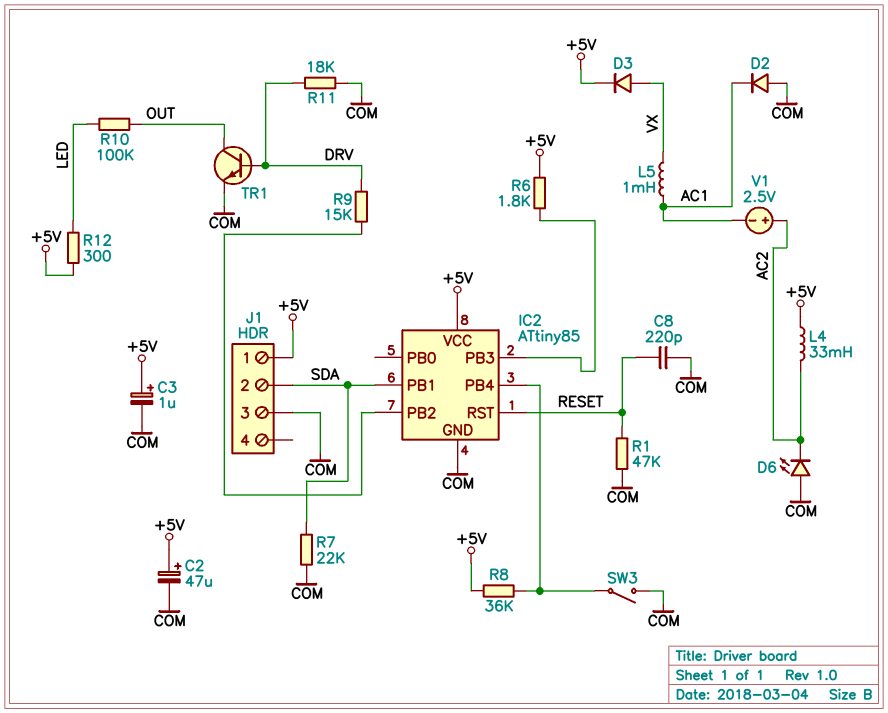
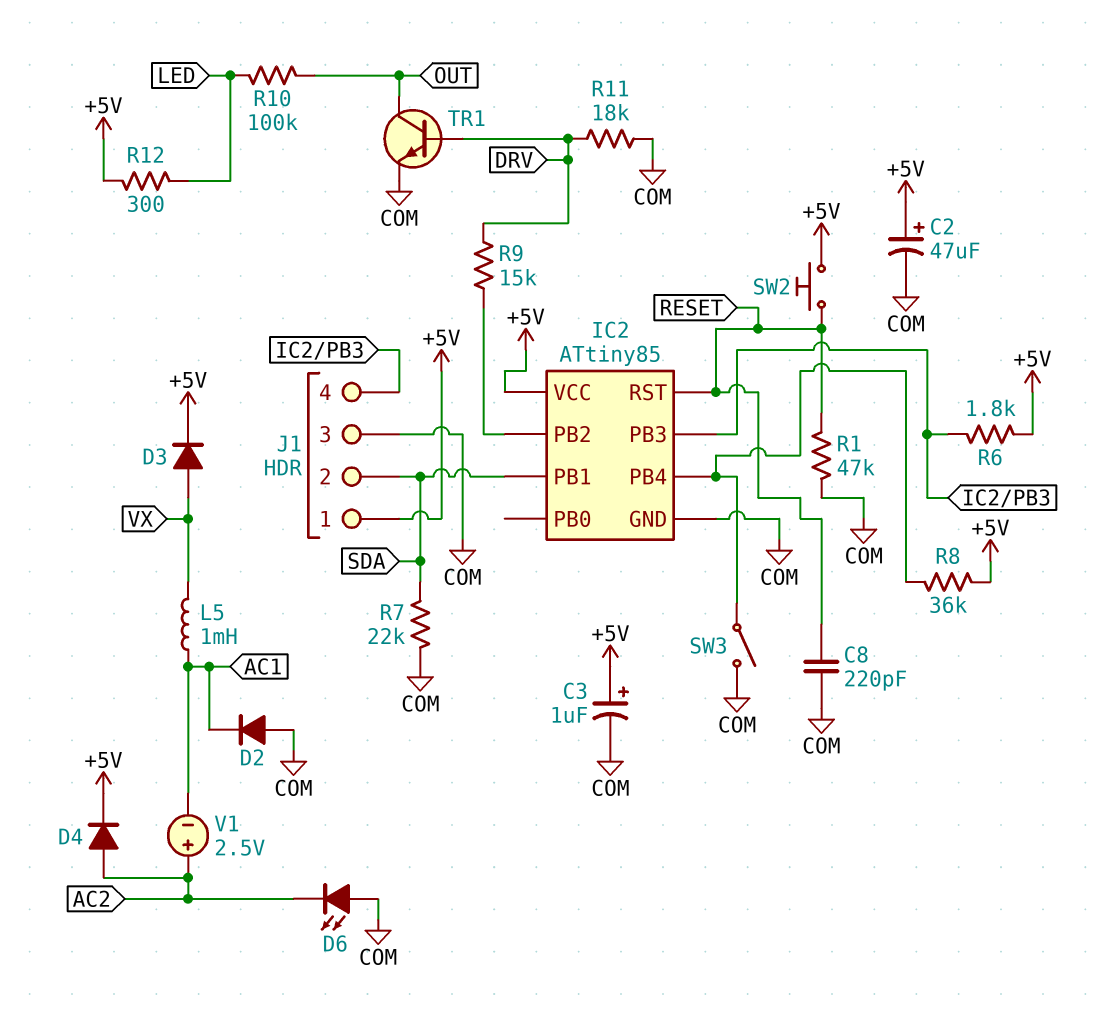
D4: none -> diode (A AC2, K +5V)
J1 pin 4: none -> IC2/PB3
L4: 33mH (+5V, AC2) -> none
SW2: none -> button (+5V, RESET)

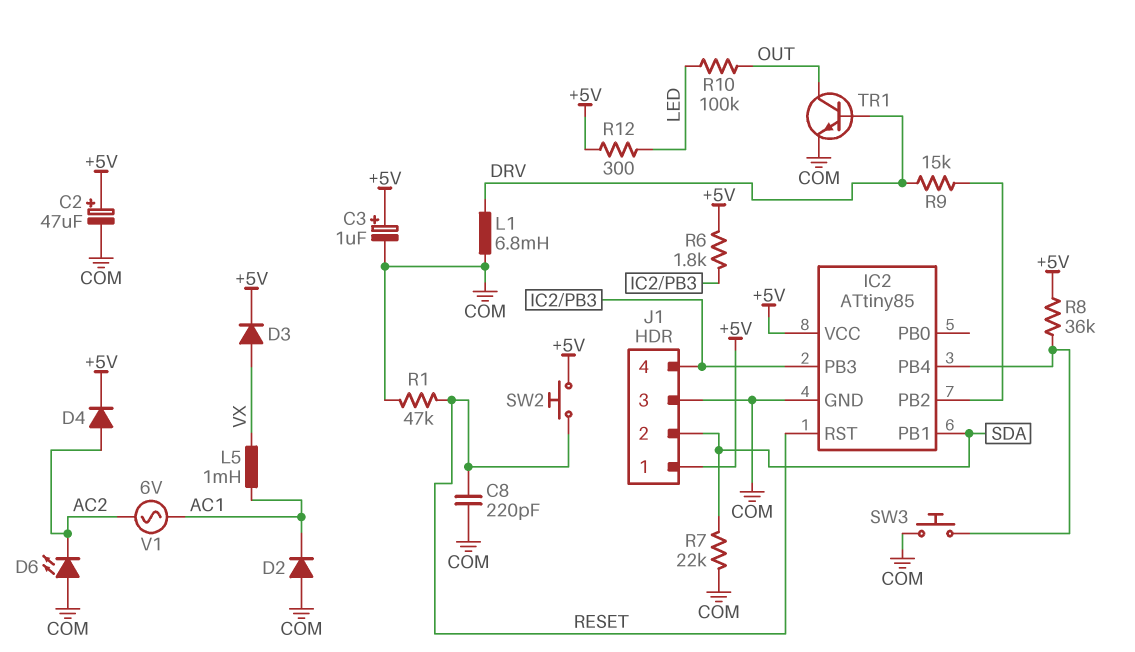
L1: none -> 6.8mH (COM, DRV)
R11: 18k (COM, DRV) -> none
SW3: switch (COM, IC2/PB4) -> button (COM, IC2/PB4)
V1: 2.5V (plus AC2, minus AC1) -> AC 6V (AC1, AC2)

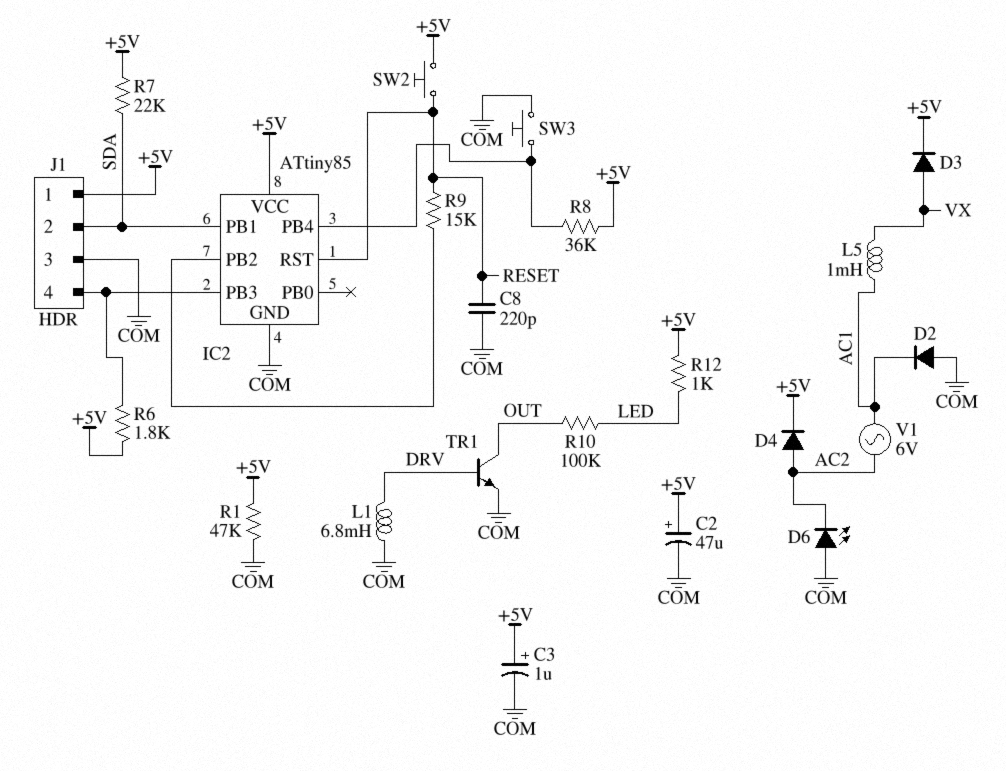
R1: 47k (COM, RESET) -> 47k (+5V, COM)
R7: 22k (COM, SDA) -> 22k (+5V, SDA)
R9: 15k (DRV, IC2/PB2) -> 15k (IC2/PB2, RESET)
R12: 300 (+5V, LED) -> 1k (+5V, LED)

